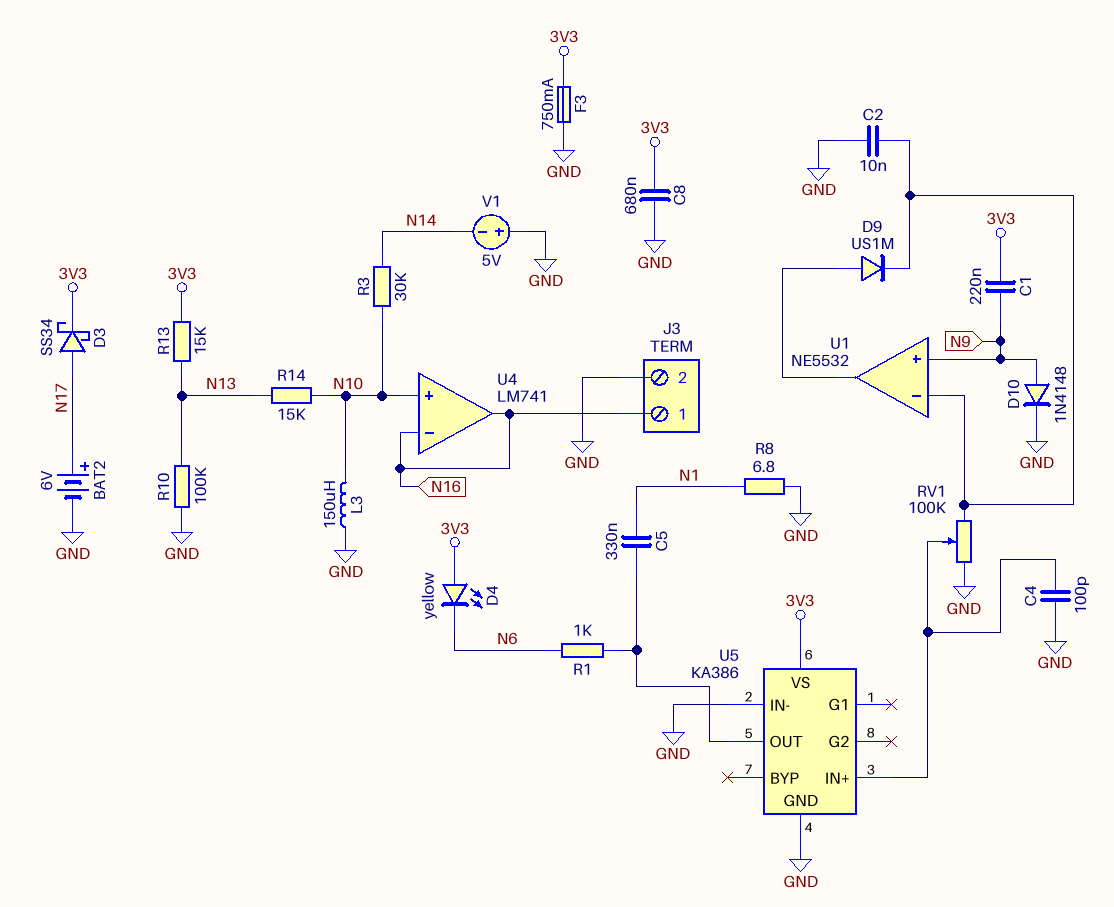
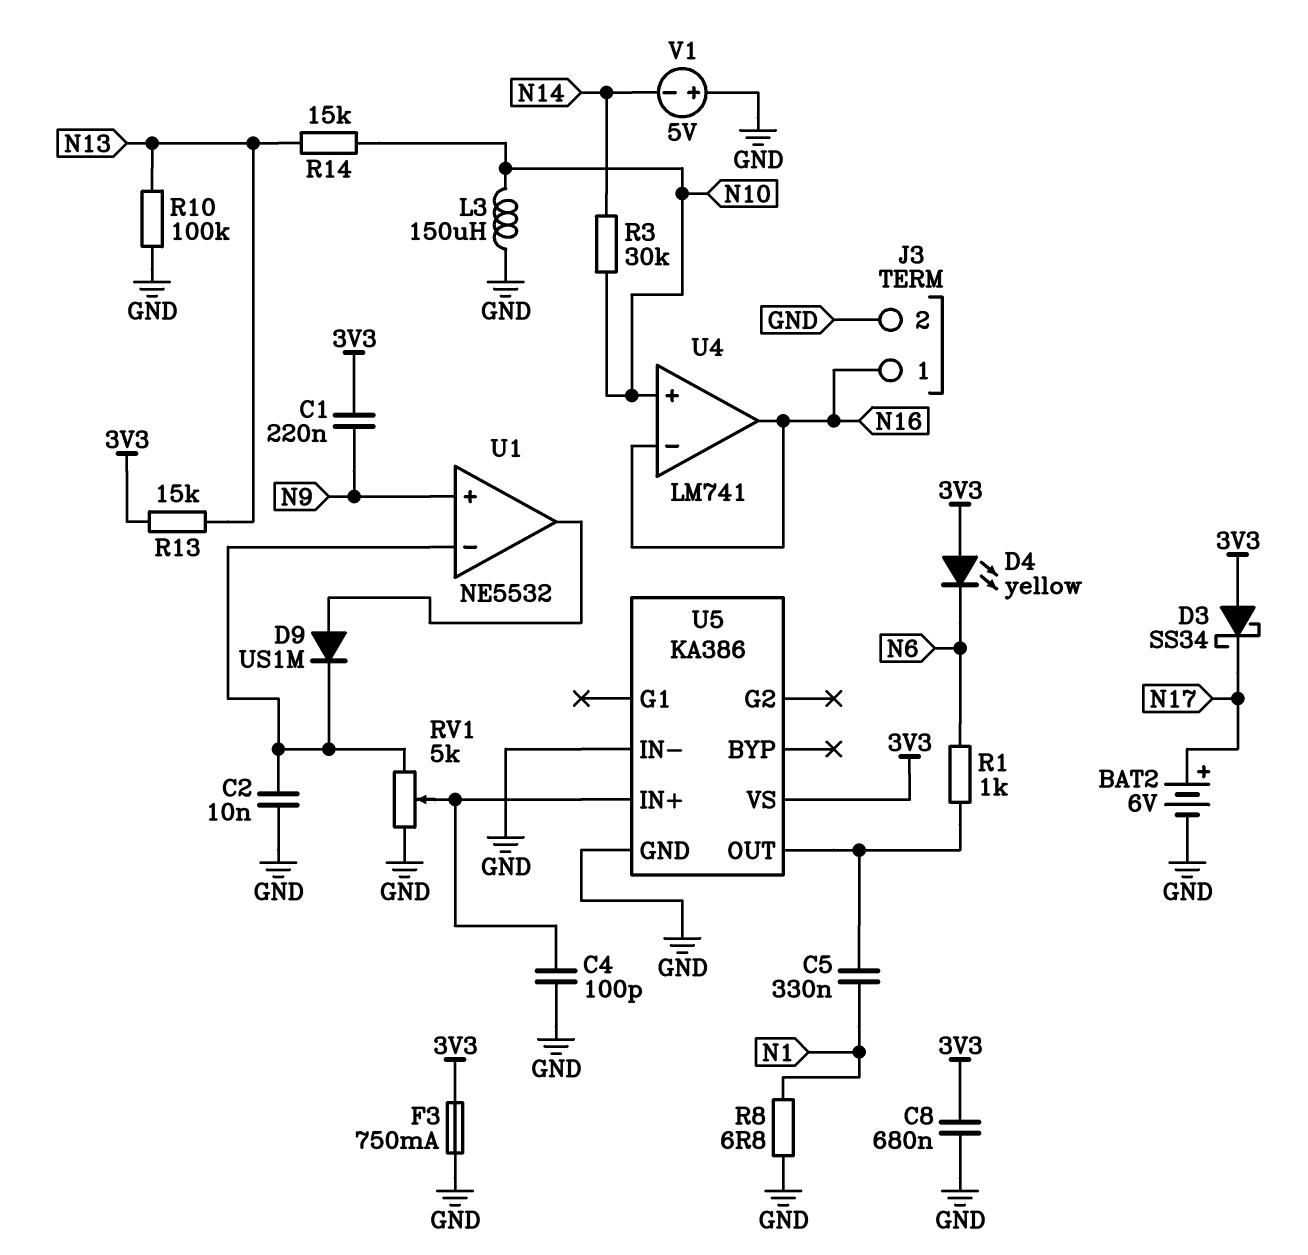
D3: schottky SS34 (A N17, K 3V3) -> schottky SS34 (A 3V3, K N17)
D10: diode 1N4148 (A N9, K GND) -> none
RV1: 100k (GND, U1/in-, wiper U5/IN+) -> 5k (GND, U1/in-, wiper U5/IN+)

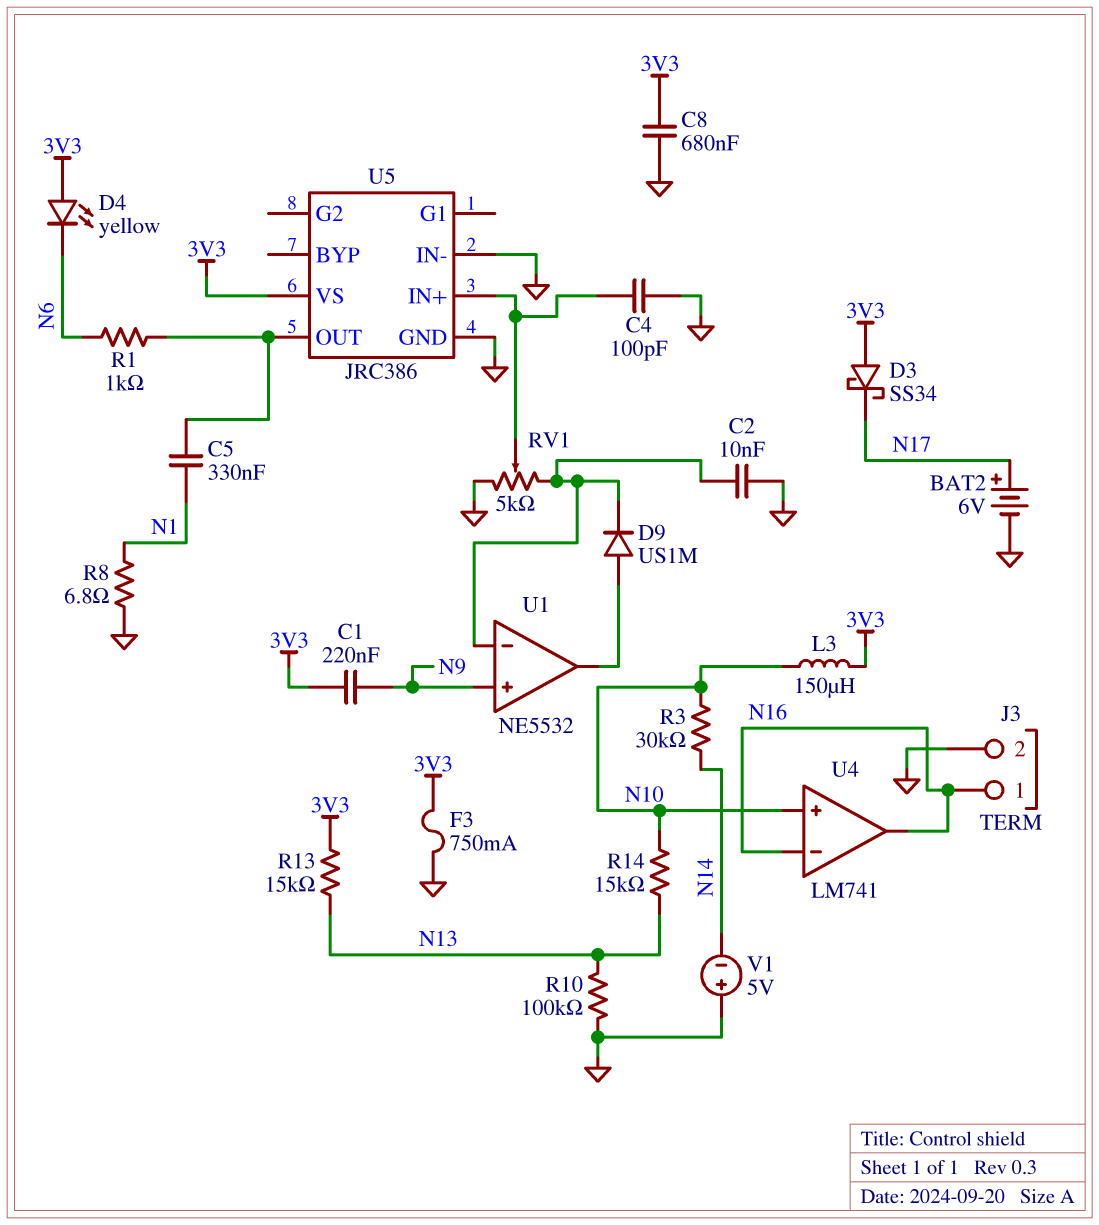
L3: 150uH (GND, N10) -> 150uH (3V3, N10)
U5: KA386 -> JRC386

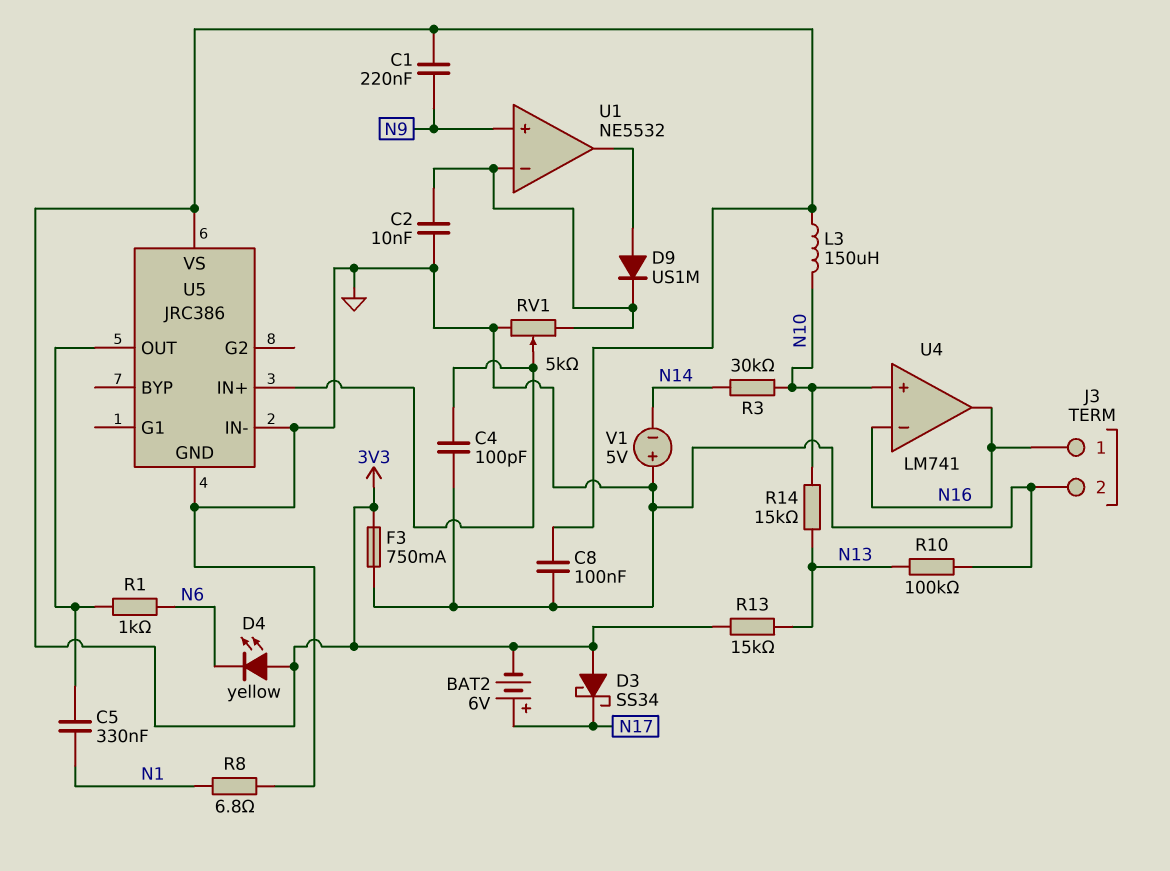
BAT2: 6V (plus N17, minus GND) -> 6V (plus N17, minus 3V3)
C8: 680nF (3V3, GND) -> 100nF (3V3, GND)

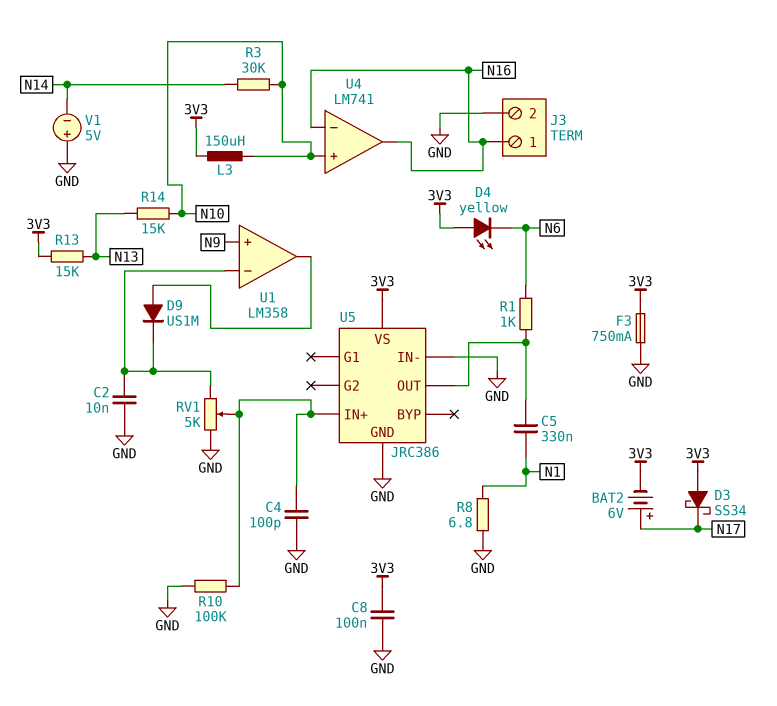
C1: 220nF (3V3, N9) -> none
R10: 100k (GND, N13) -> 100k (GND, U5/IN+)
U1: NE5532 -> LM358

